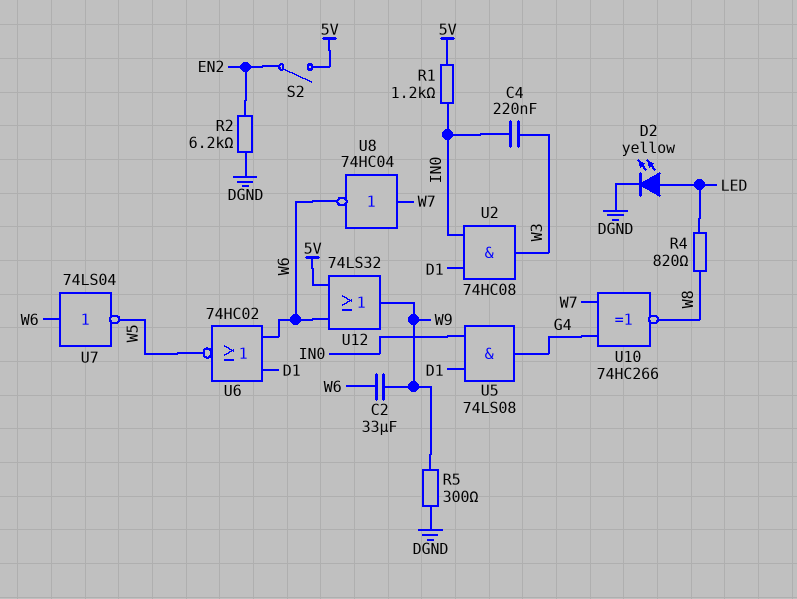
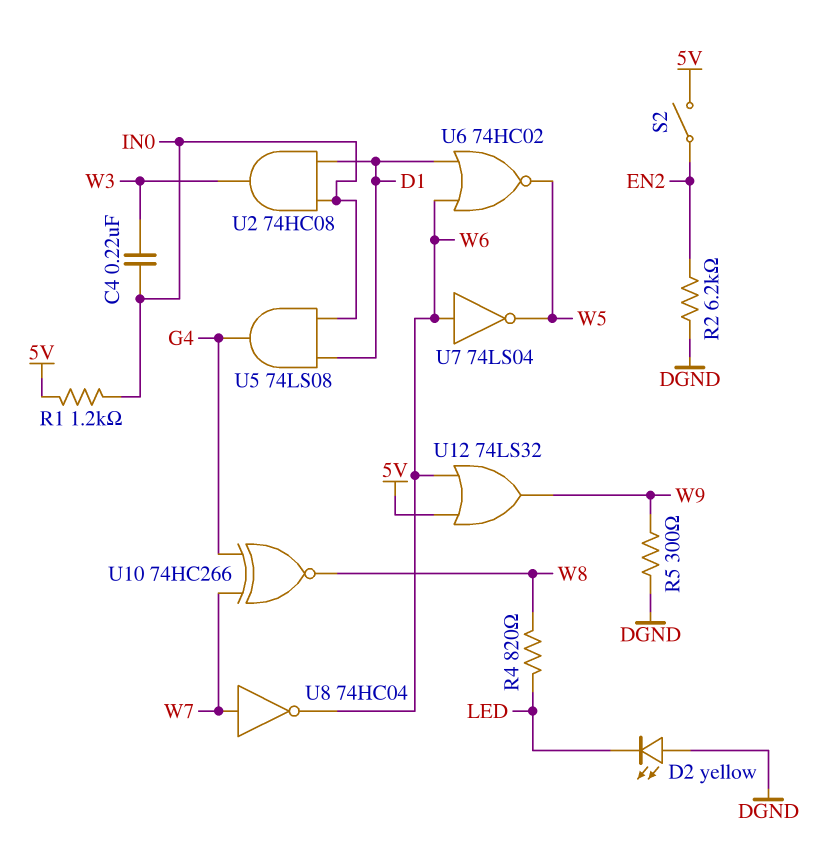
C2: 33uF (W6, W9) -> none
D2: LED yellow (A LED, K DGND) -> LED yellow (A DGND, K LED)

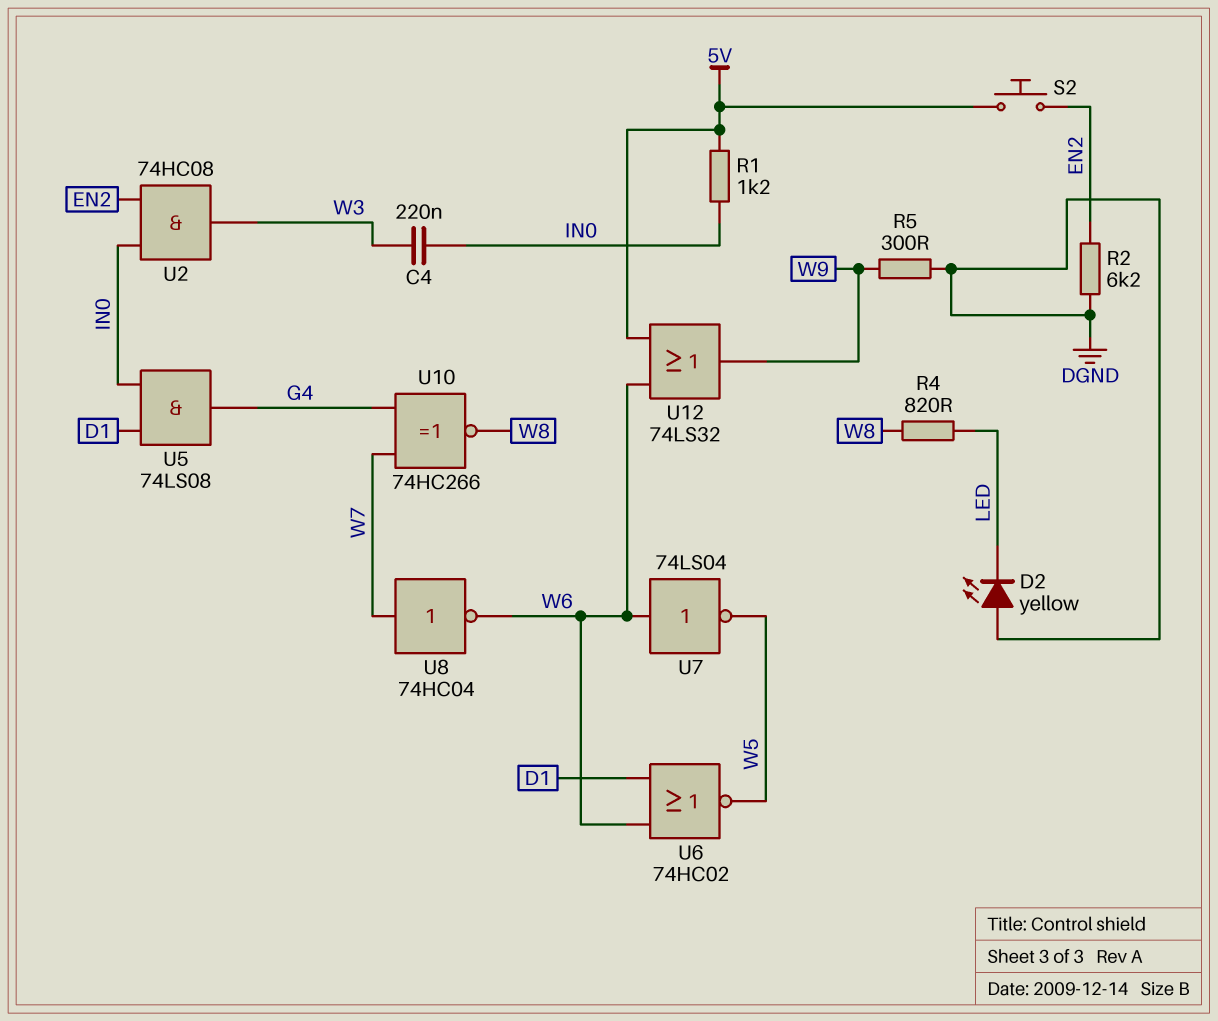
S2: switch (5V, EN2) -> button (5V, EN2)
U2: AND 74HC08 (in D1, in IN0, out W3) -> AND 74HC08 (in EN2, in IN0, out W3)

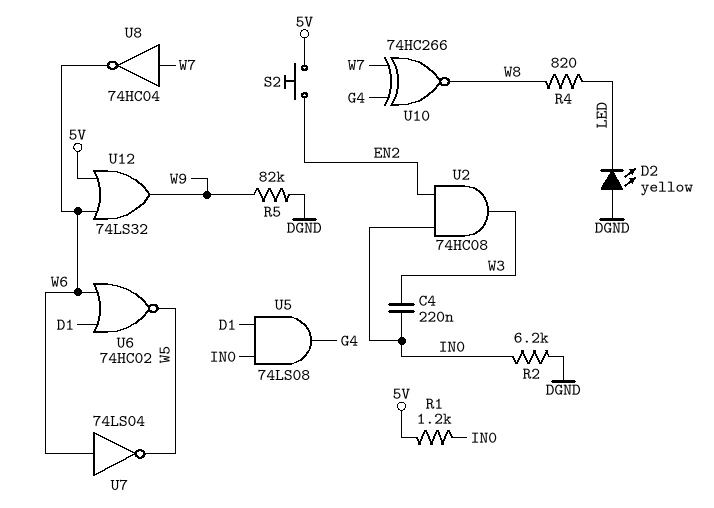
R2: 6.2k (DGND, EN2) -> 6.2k (DGND, IN0)
R5: 300 (DGND, W9) -> 82k (DGND, W9)

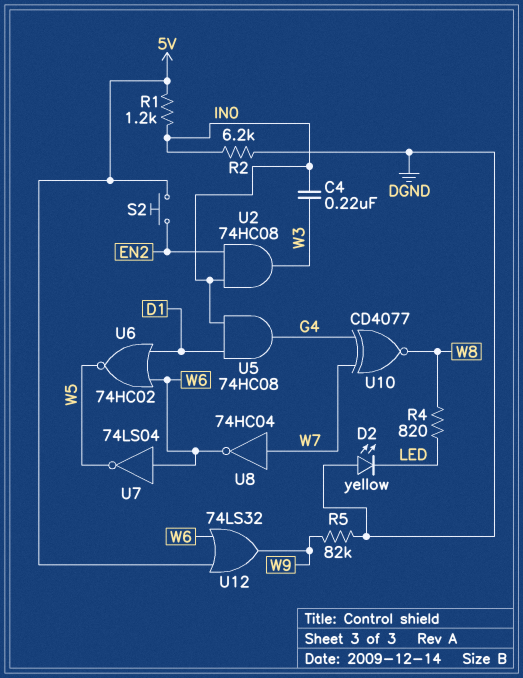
U5: AND 74LS08 (in D1, in IN0, out G4) -> AND 74HC08 (in D1, in IN0, out G4)
U10: XNOR 74HC266 (in G4, in W7, out W8) -> XNOR CD4077 (in G4, in W7, out W8)

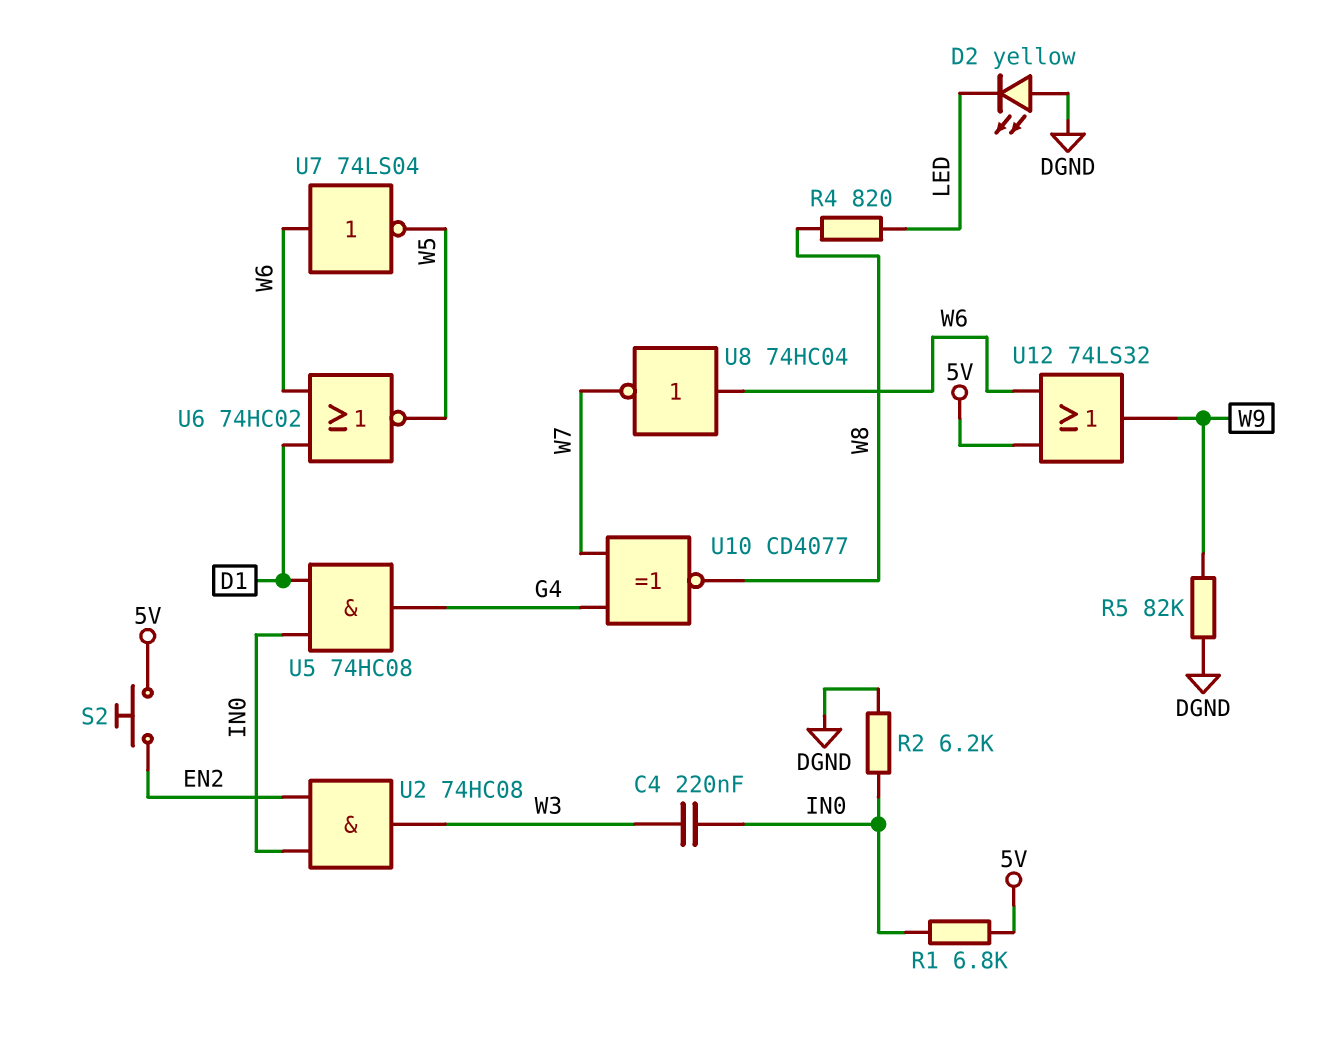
R1: 1.2k (5V, IN0) -> 6.8k (5V, IN0)
U8: NOT 74HC04 (in W7, out W6) -> NOT 74HC04 (in W6, out W7)

